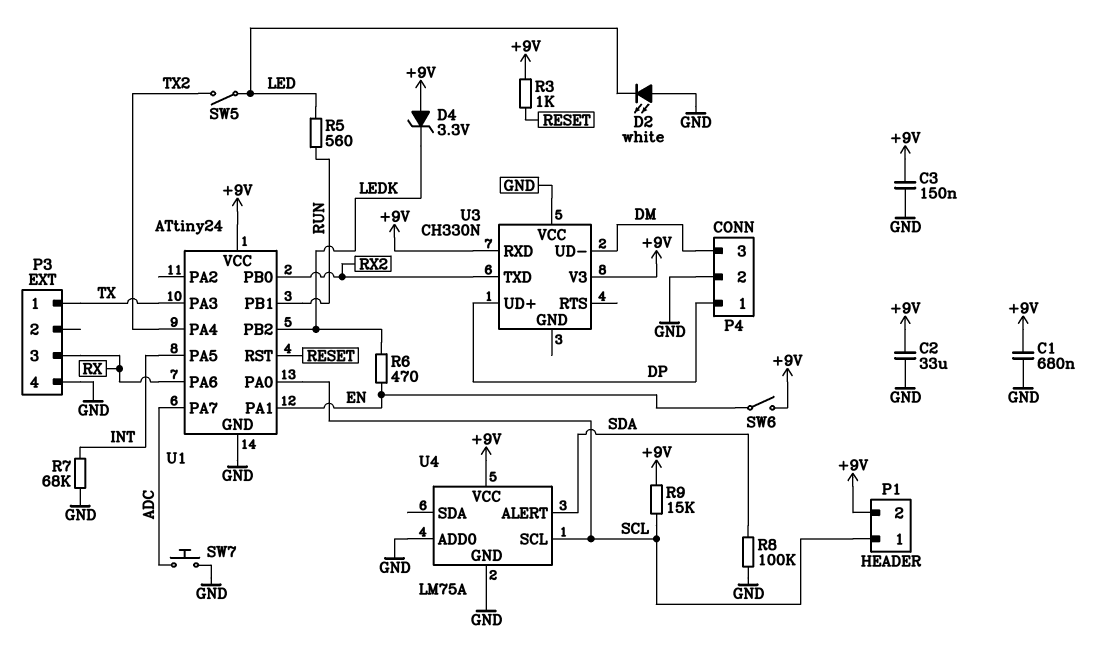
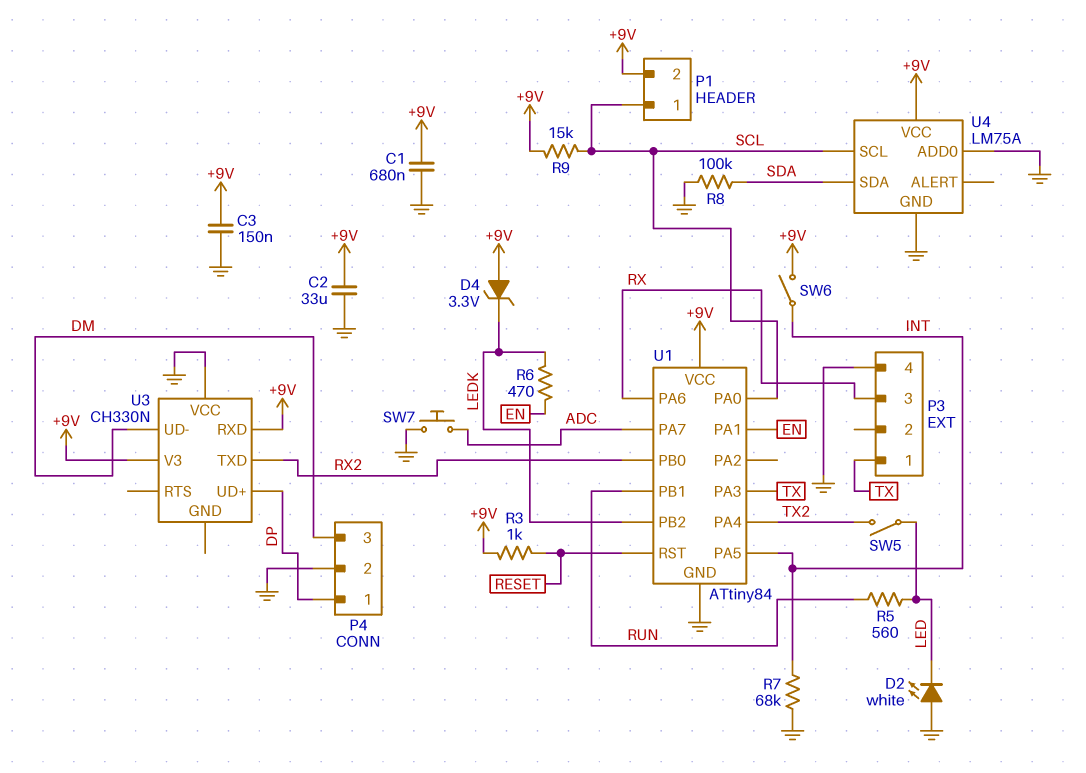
SW6: switch (+9V, EN) -> switch (+9V, INT)
U1: ATtiny24 -> ATtiny84
U4 pin ALERT: SDA -> none
U4 pin SDA: none -> SDA

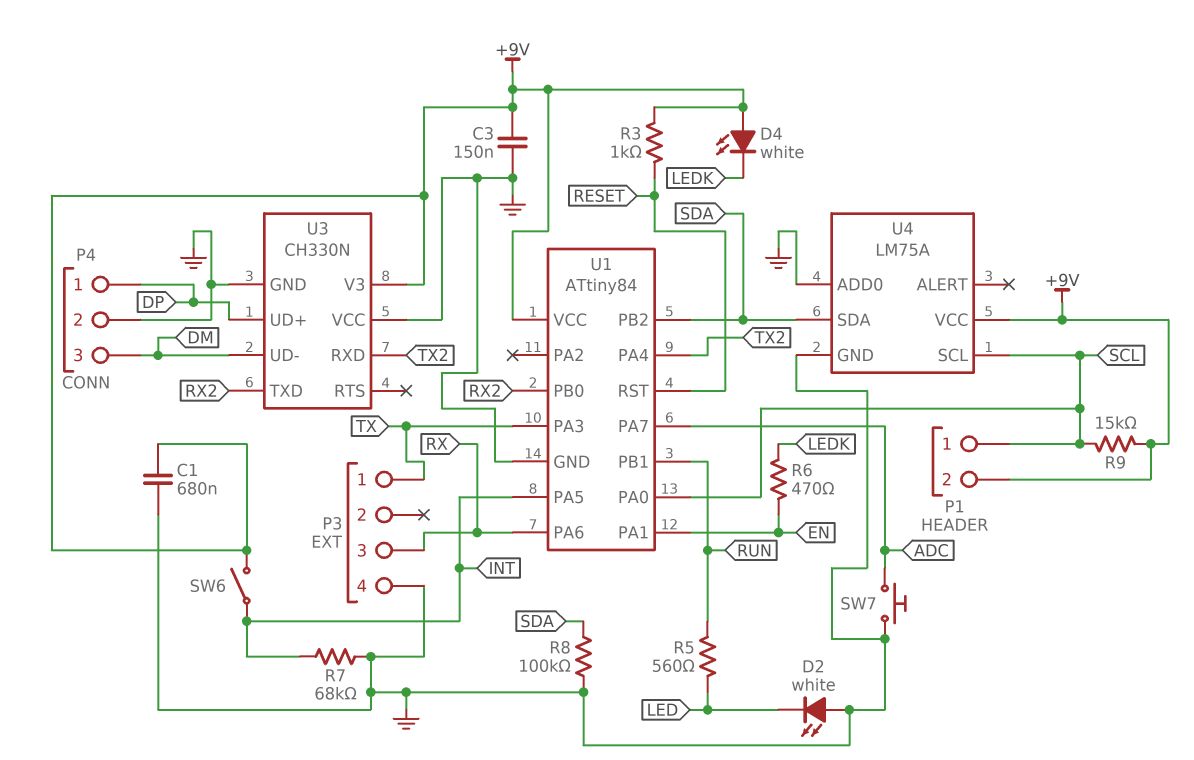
C2: 33uF (+9V, GND) -> none
D4: zener 3.3V (A +9V, K LEDK) -> LED white (A +9V, K LEDK)
SW5: switch (LED, TX2) -> none
U1 pin PB2: LEDK -> SDA
U3 pin GND: none -> GND
U3 pin RXD: +9V -> TX2

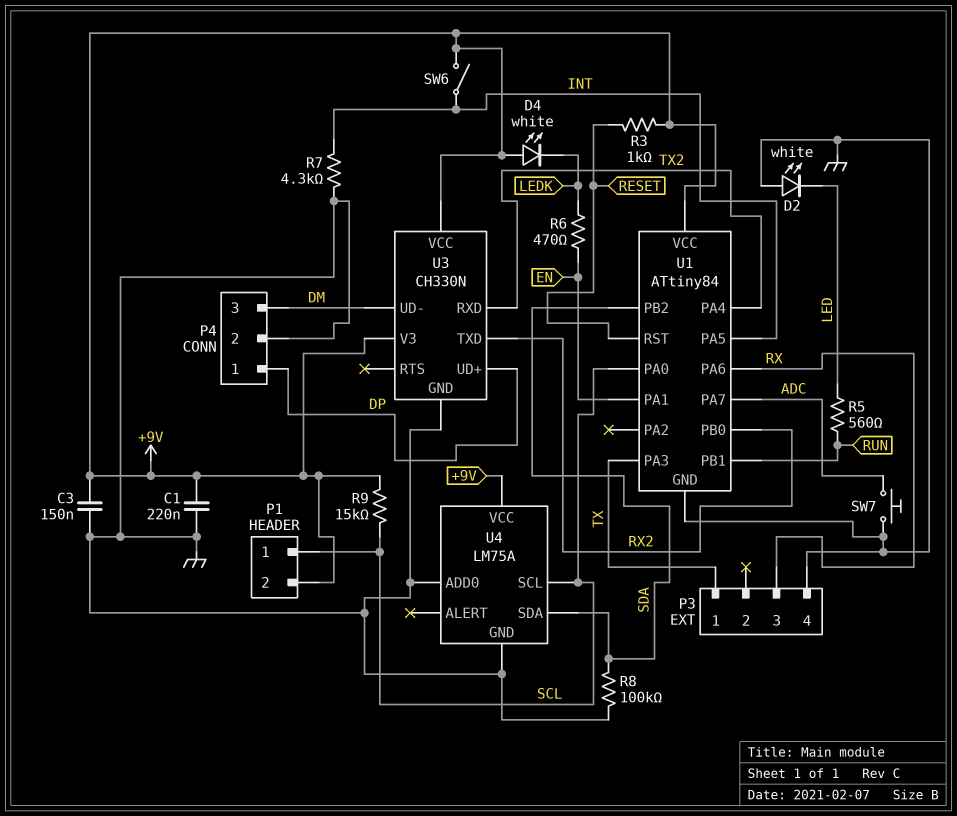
C1: 680nF (+9V, GND) -> 220nF (+9V, GND)
R7: 68k (GND, INT) -> 4.3k (GND, INT)
U3 pin VCC: GND -> +9V

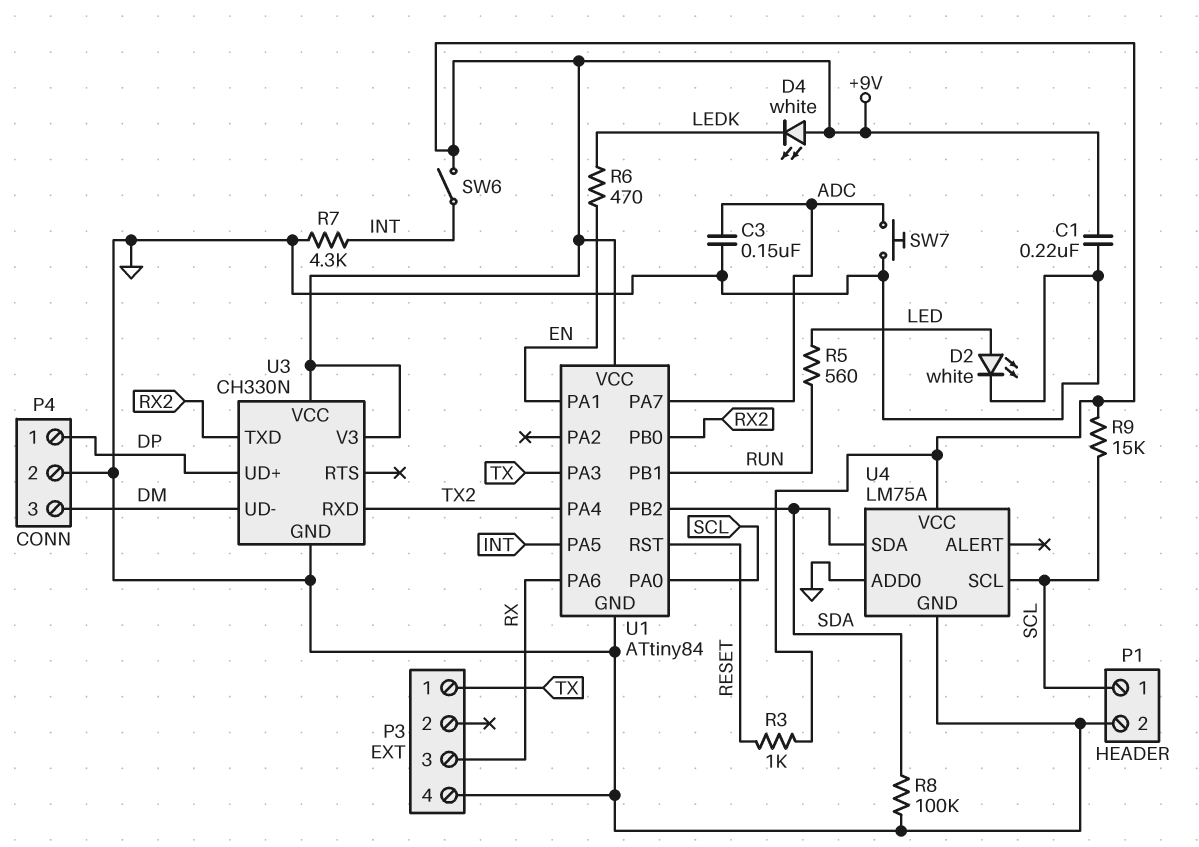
C3: 150nF (+9V, GND) -> 150nF (ADC, GND)
D2: LED white (A GND, K LED) -> LED white (A LED, K GND)
P1 pin 2: +9V -> GND

